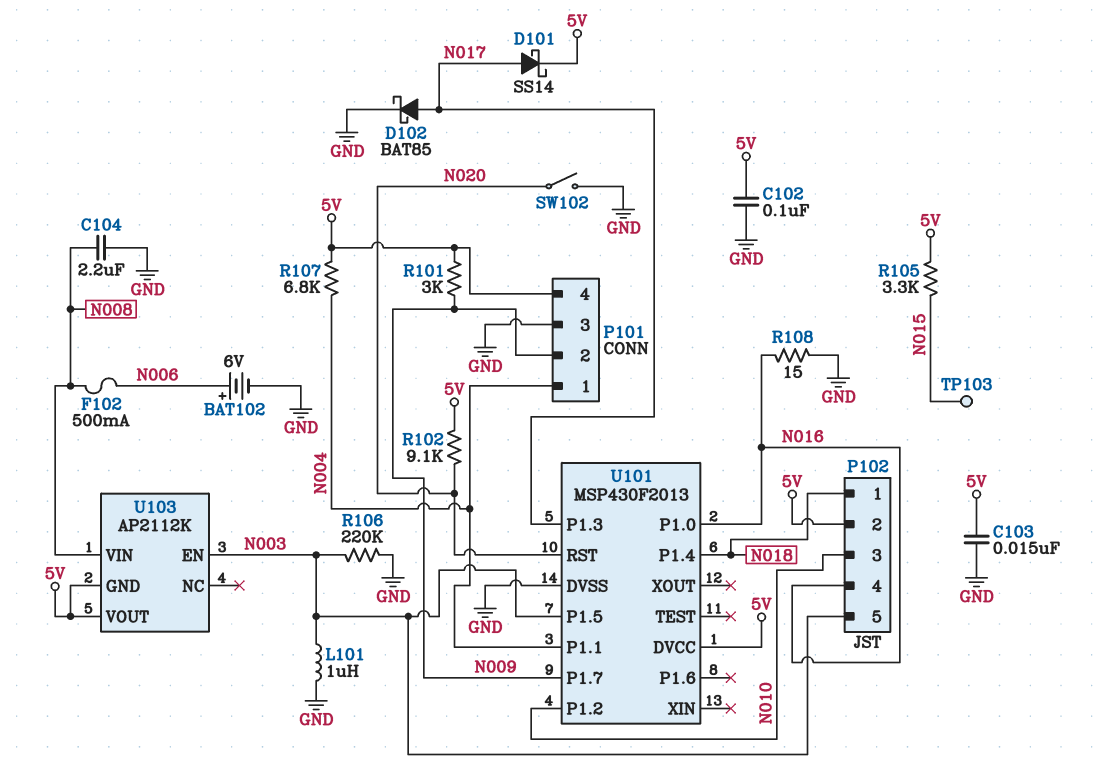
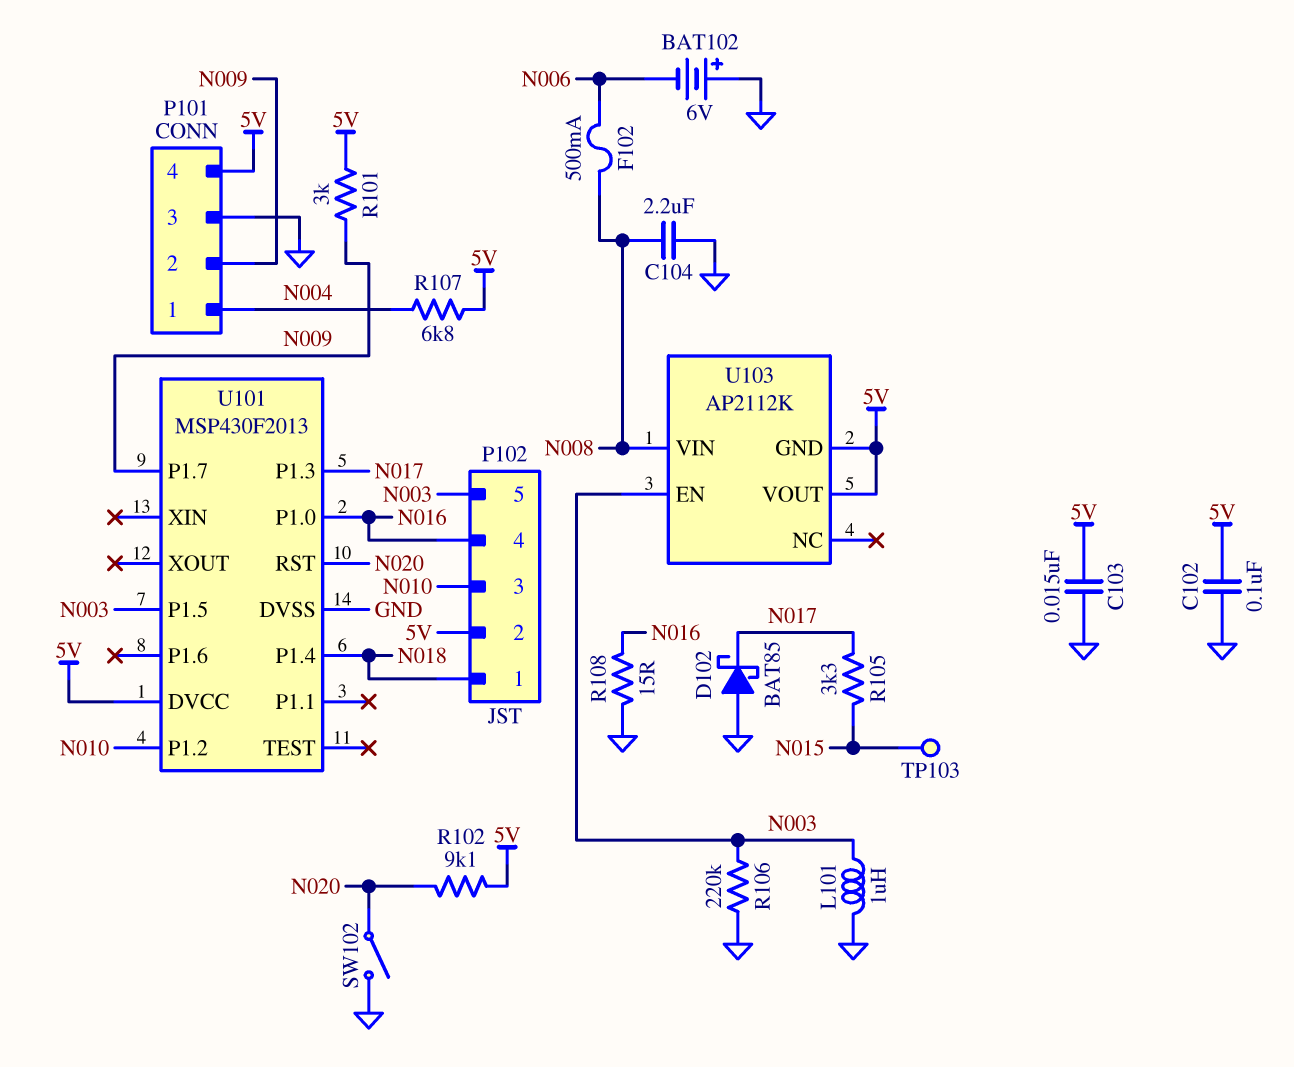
BAT102: 6V (plus N006, minus GND) -> 6V (plus GND, minus N006)
D101: schottky SS14 (A N017, K 5V) -> none
D102: schottky BAT85 (A N017, K GND) -> schottky BAT85 (A GND, K N017)
R105: 3.3k (5V, N015) -> 3.3k (N015, N017)
U101 pin P1.1: N004 -> none

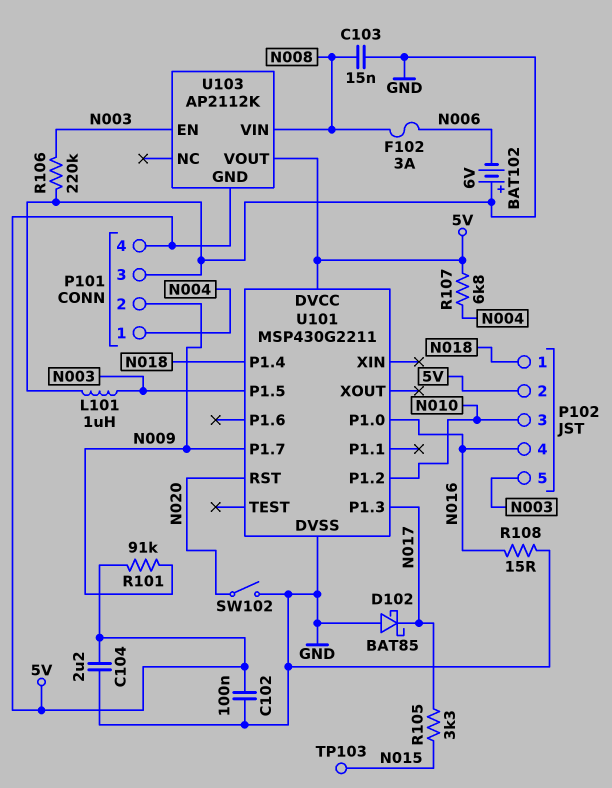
C103: 15nF (5V, GND) -> 15nF (GND, N008)
C104: 2.2uF (GND, N008) -> 2.2uF (5V, GND)
F102: 500mA (N006, N008) -> 3A (N006, N008)
R101: 3k (5V, N009) -> 91k (5V, N009)
R102: 9.1k (5V, N020) -> none
U101: MSP430F2013 -> MSP430G2211

